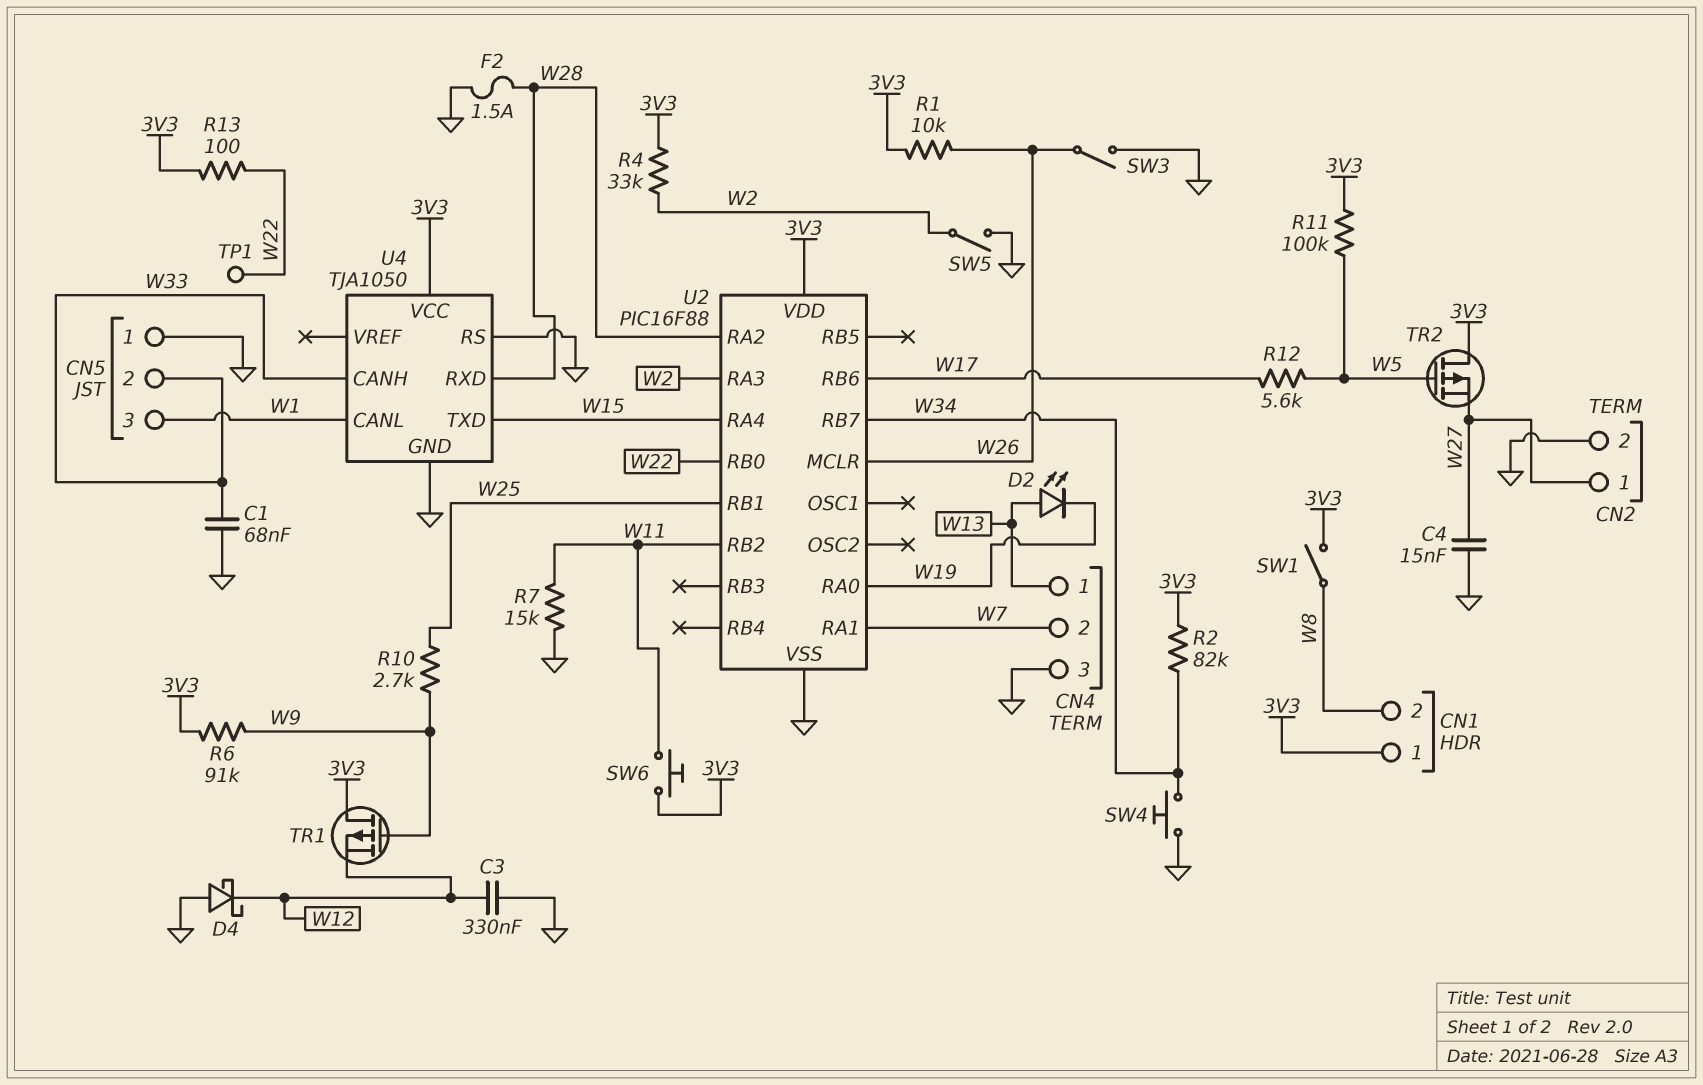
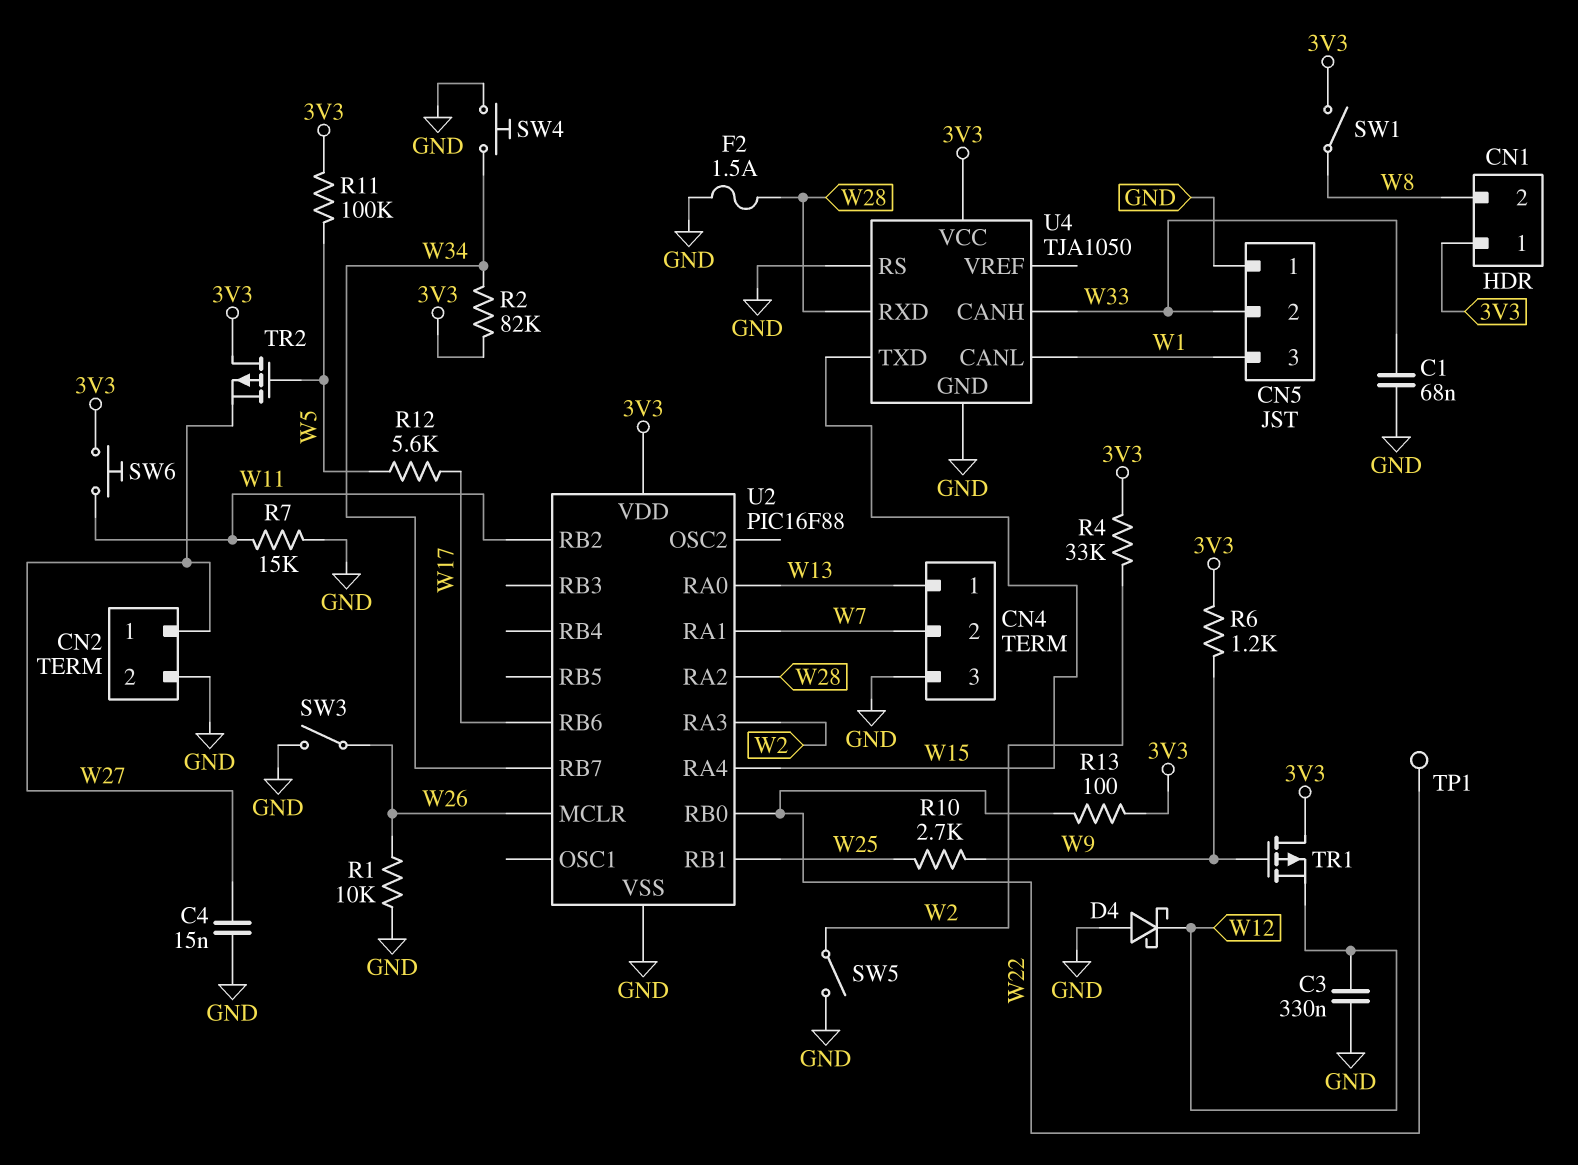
D2: LED (A W13, K W19) -> none
R1: 10k (3V3, W26) -> 10k (GND, W26)
R6: 91k (3V3, W9) -> 1.2k (3V3, W9)
U2 pin RA0: W19 -> W13

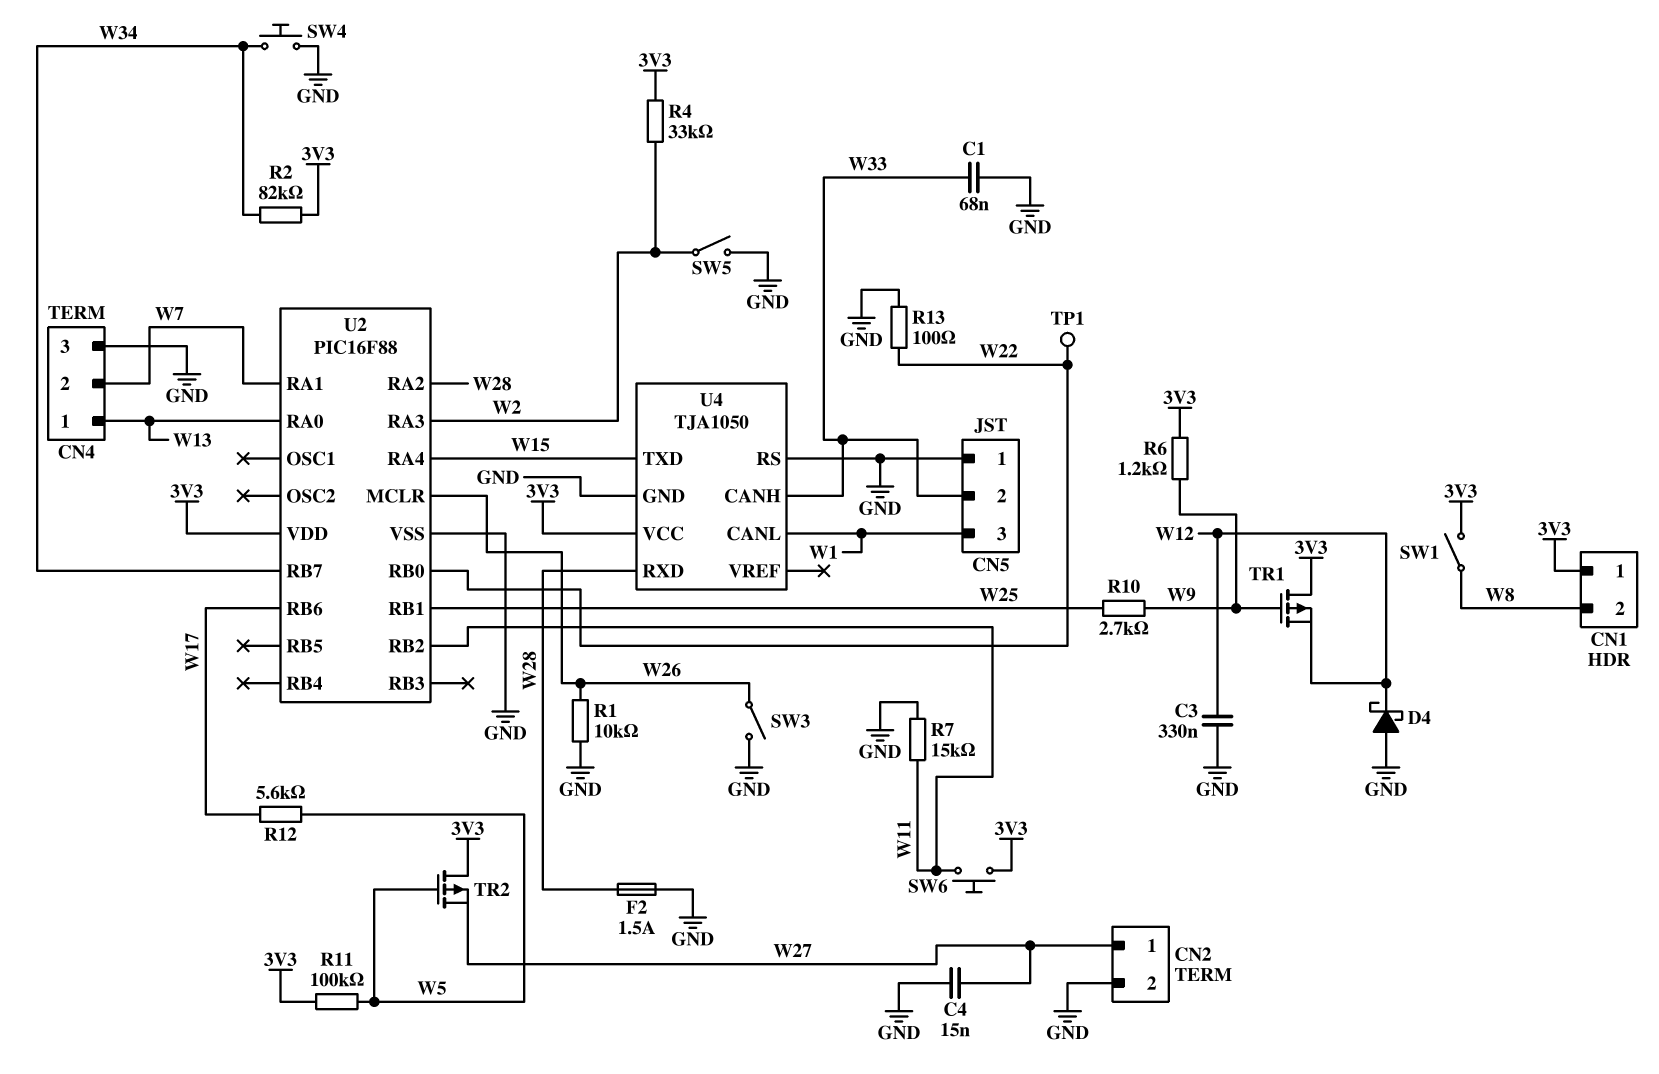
R13: 100 (3V3, W22) -> 100 (GND, W22)

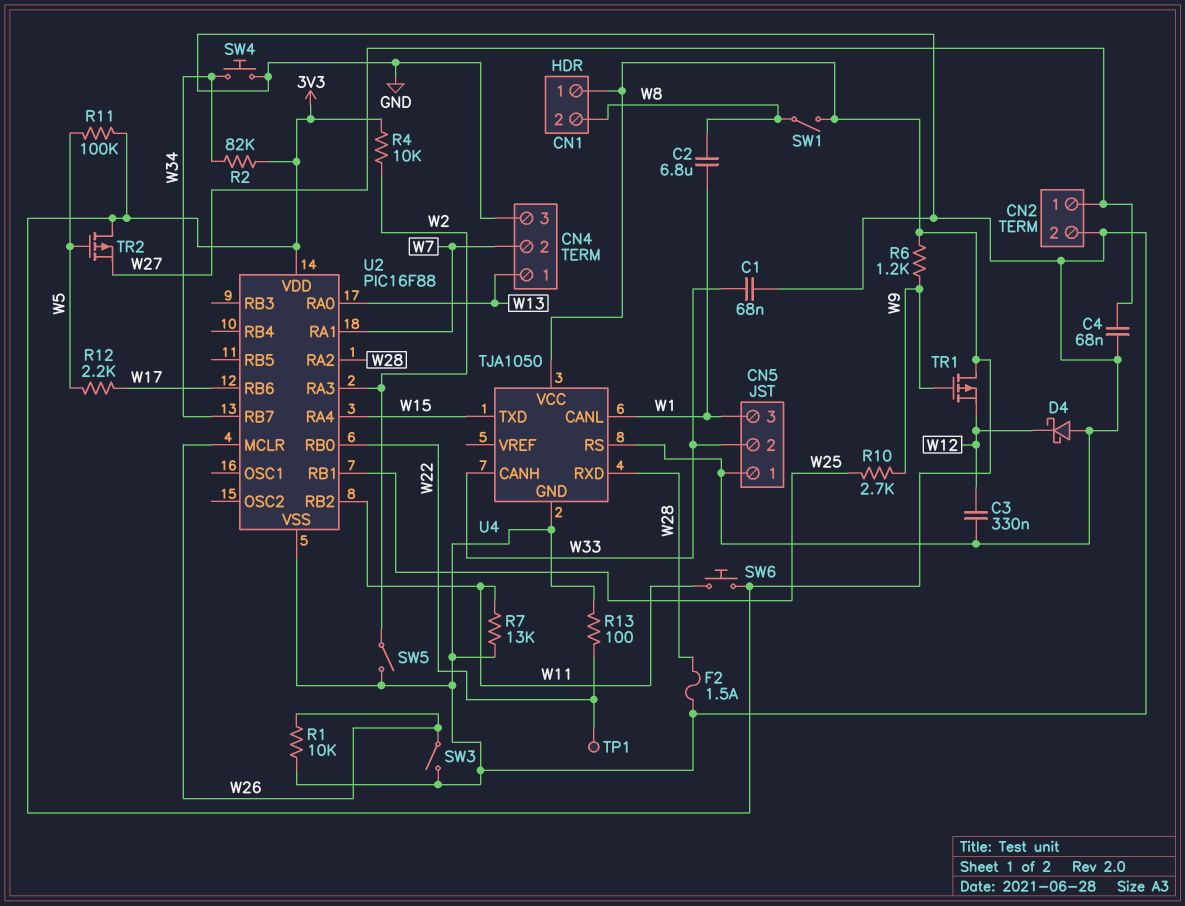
C2: none -> 6.8uF (W1, W8)
C4: 15nF (GND, W27) -> 68nF (GND, W27)
R4: 33k (3V3, W2) -> 10k (3V3, W2)
R7: 15k (GND, W11) -> 13k (GND, W11)
R12: 5.6k (W5, W17) -> 2.2k (W5, W17)

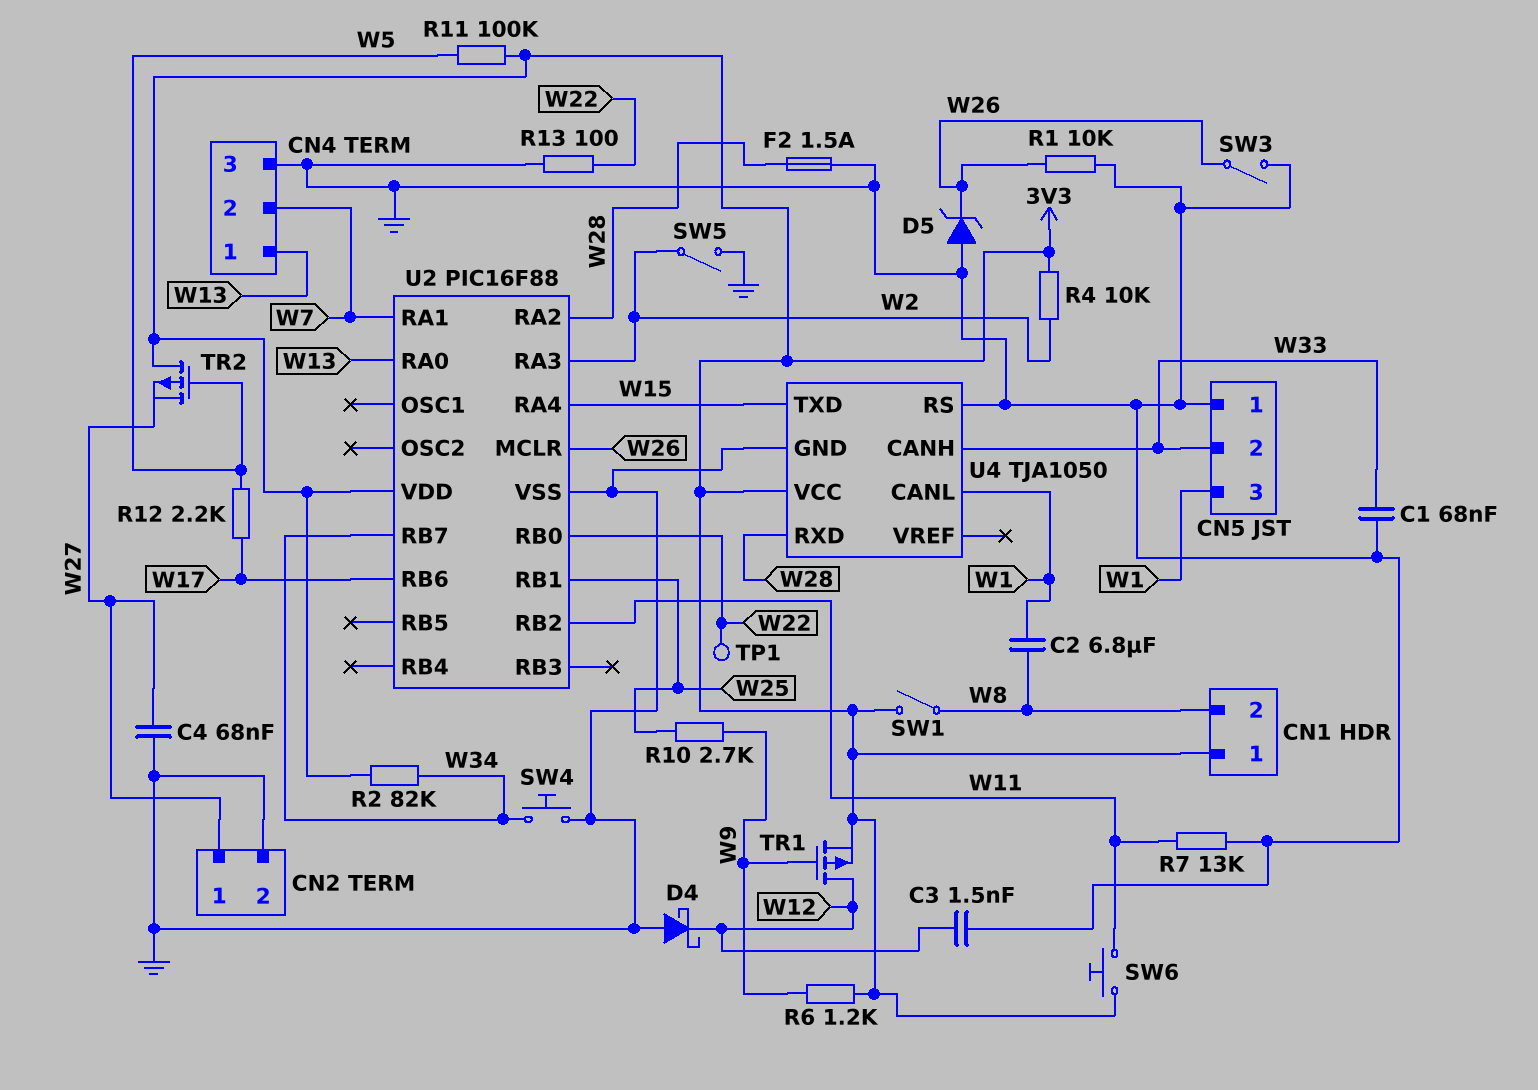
C3: 330nF (GND, W12) -> 1.5nF (GND, W12)
D5: none -> zener (A GND, K W26)
TR1: PMOS (G W9, D 3V3, S W12) -> PMOS (G W9, D W12, S 3V3)

